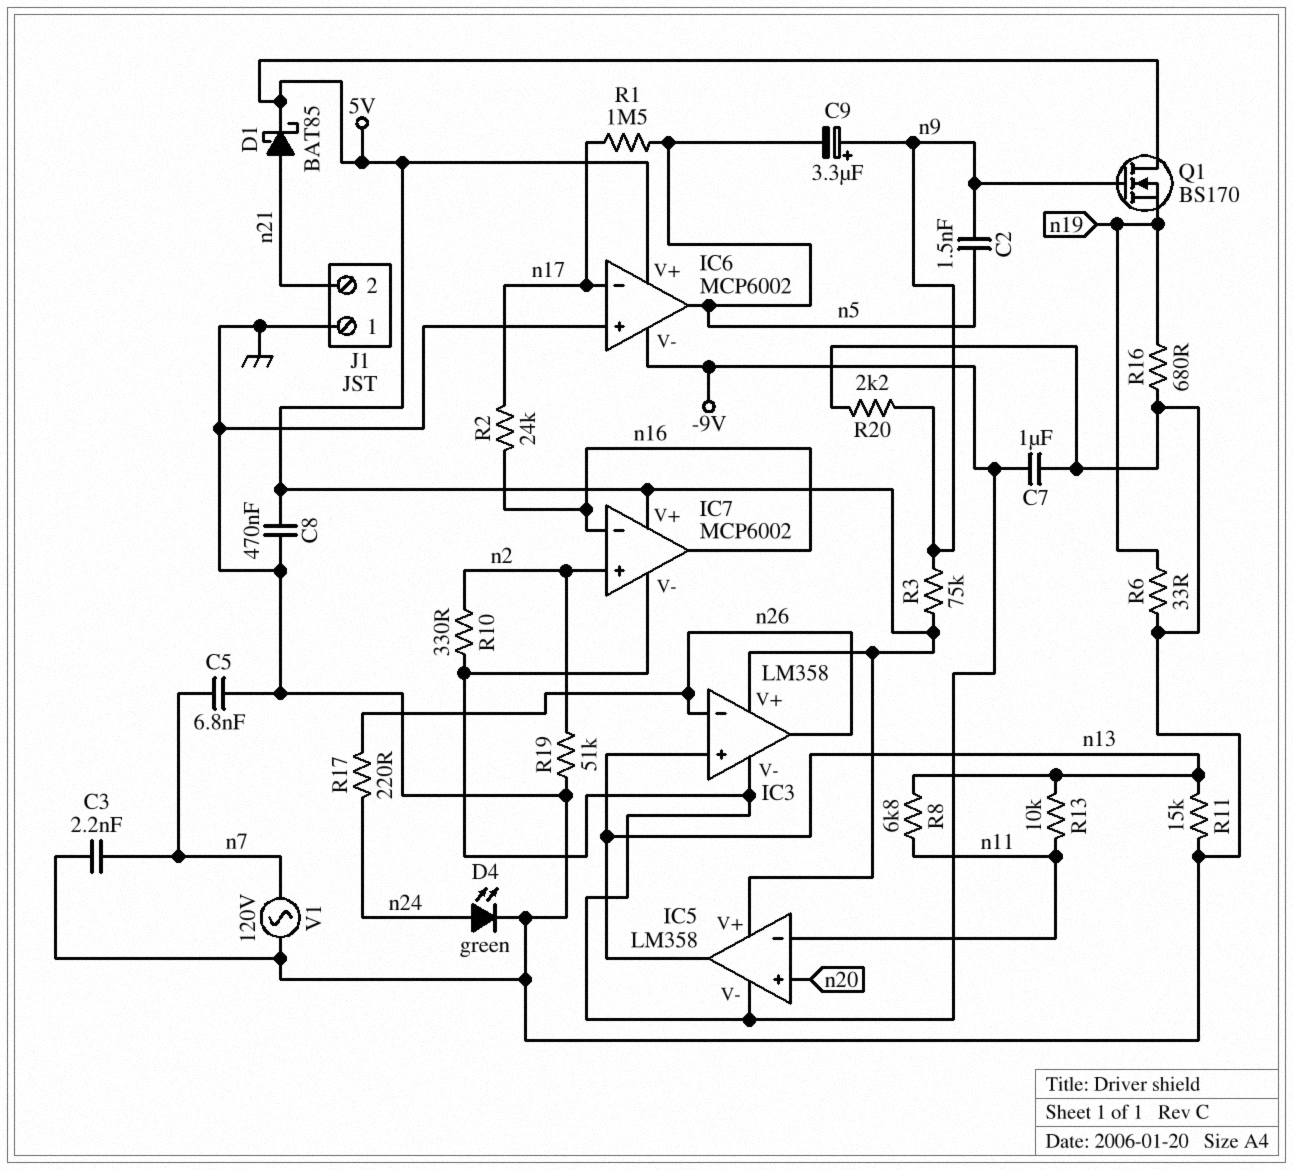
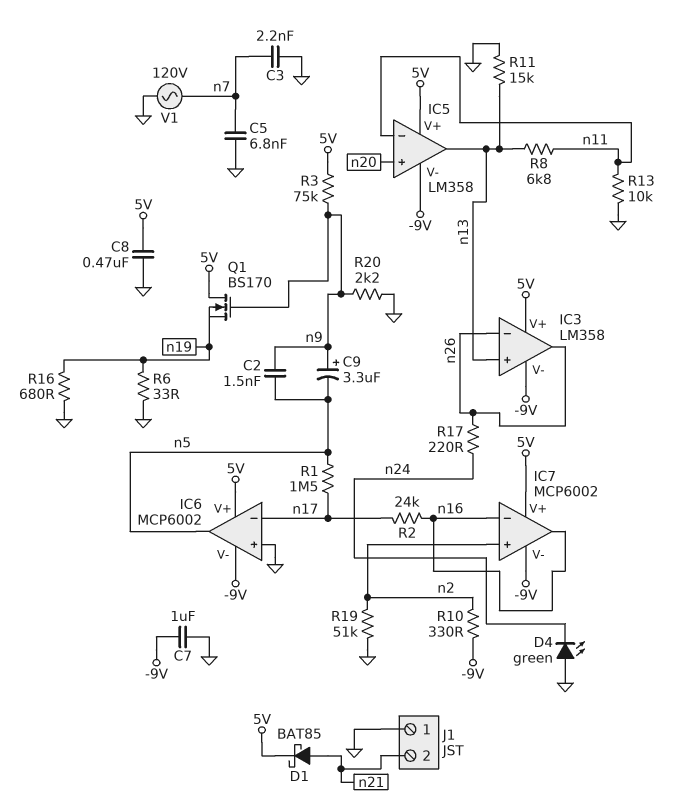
D4: LED green (A n24, K GND) -> LED green (A GND, K n24)
R13: 10k (n11, n13) -> 10k (GND, n11)

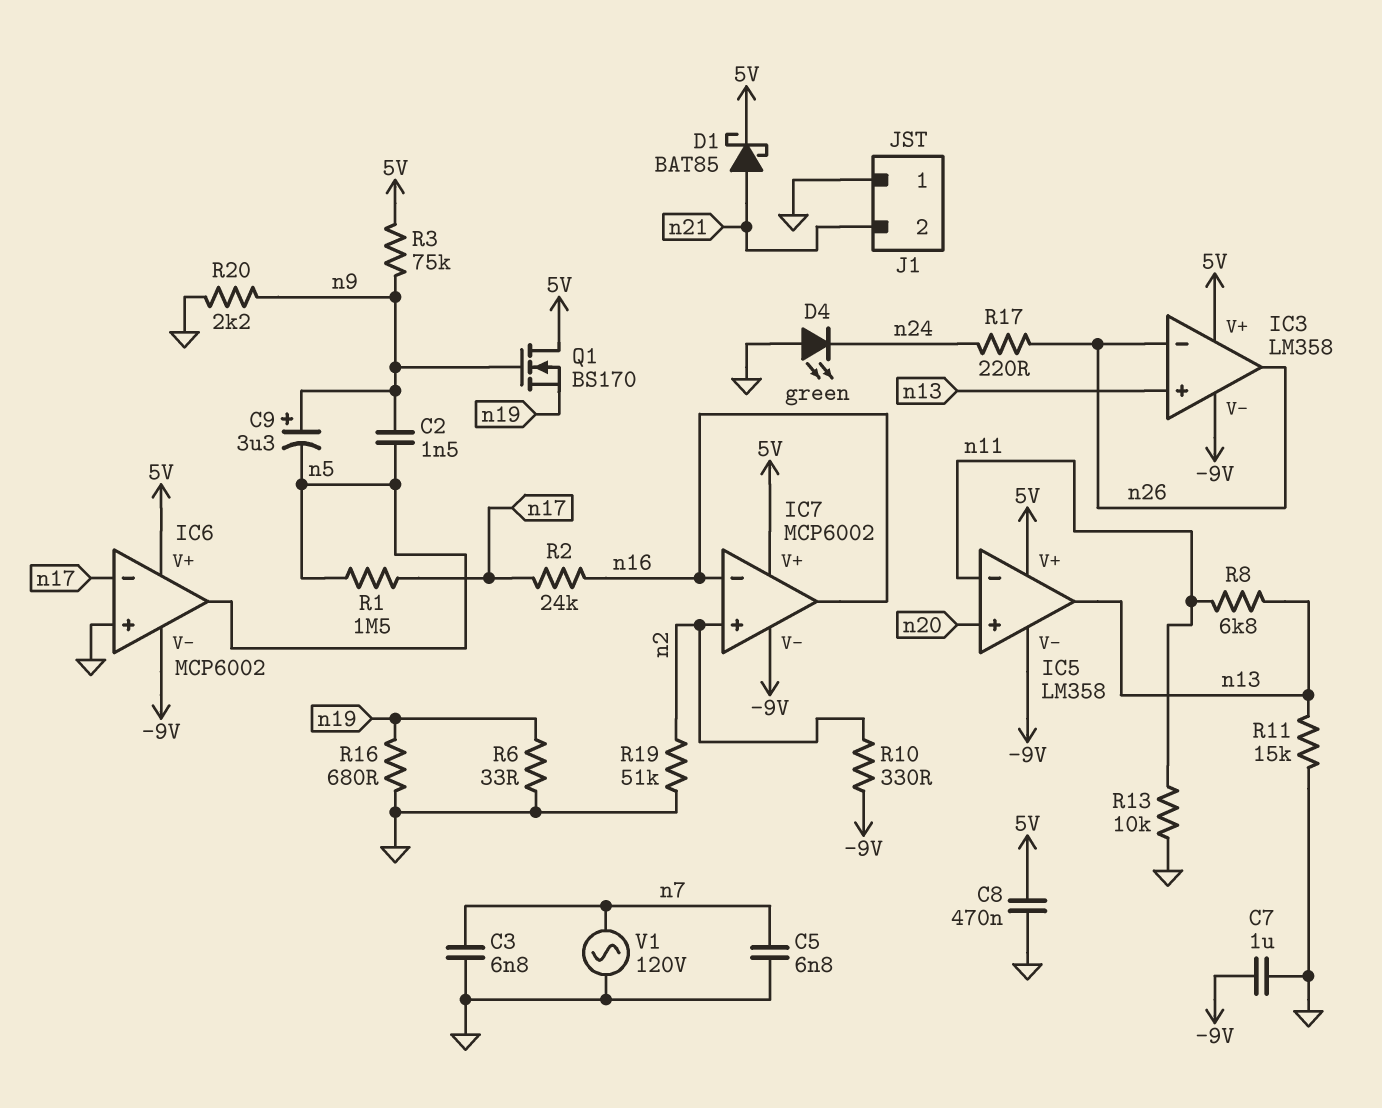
C3: 2.2nF (GND, n7) -> 6.8nF (GND, n7)

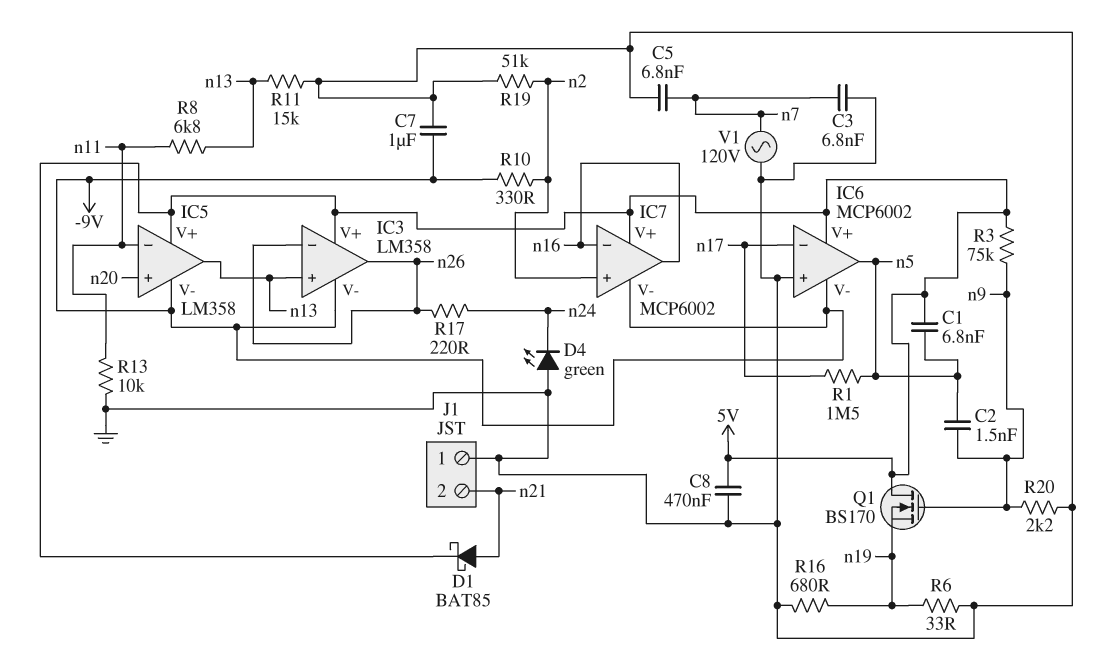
C1: none -> 6.8nF (5V, n5)
C9: 3.3uF (plus n9, minus n5) -> none
R2: 24k (n16, n17) -> none

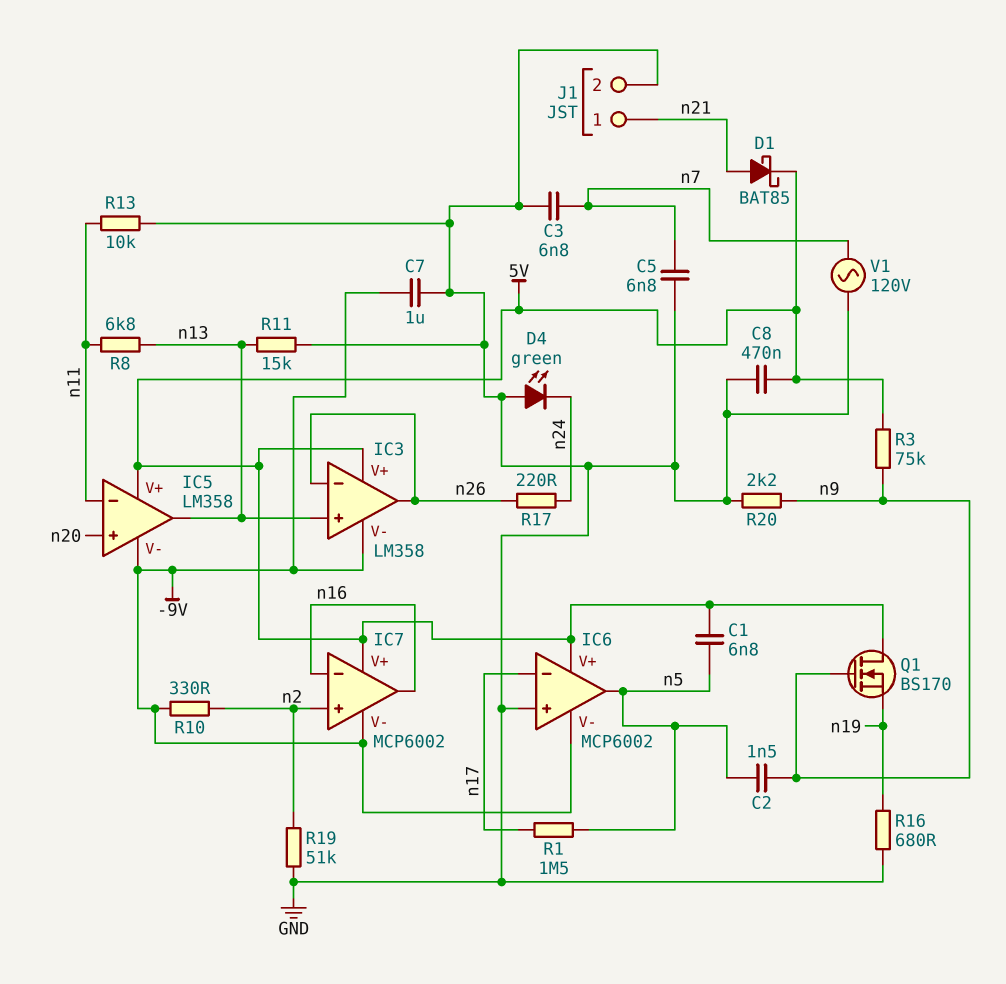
J1 pin 1: GND -> n21
J1 pin 2: n21 -> GND
R6: 33 (GND, n19) -> none

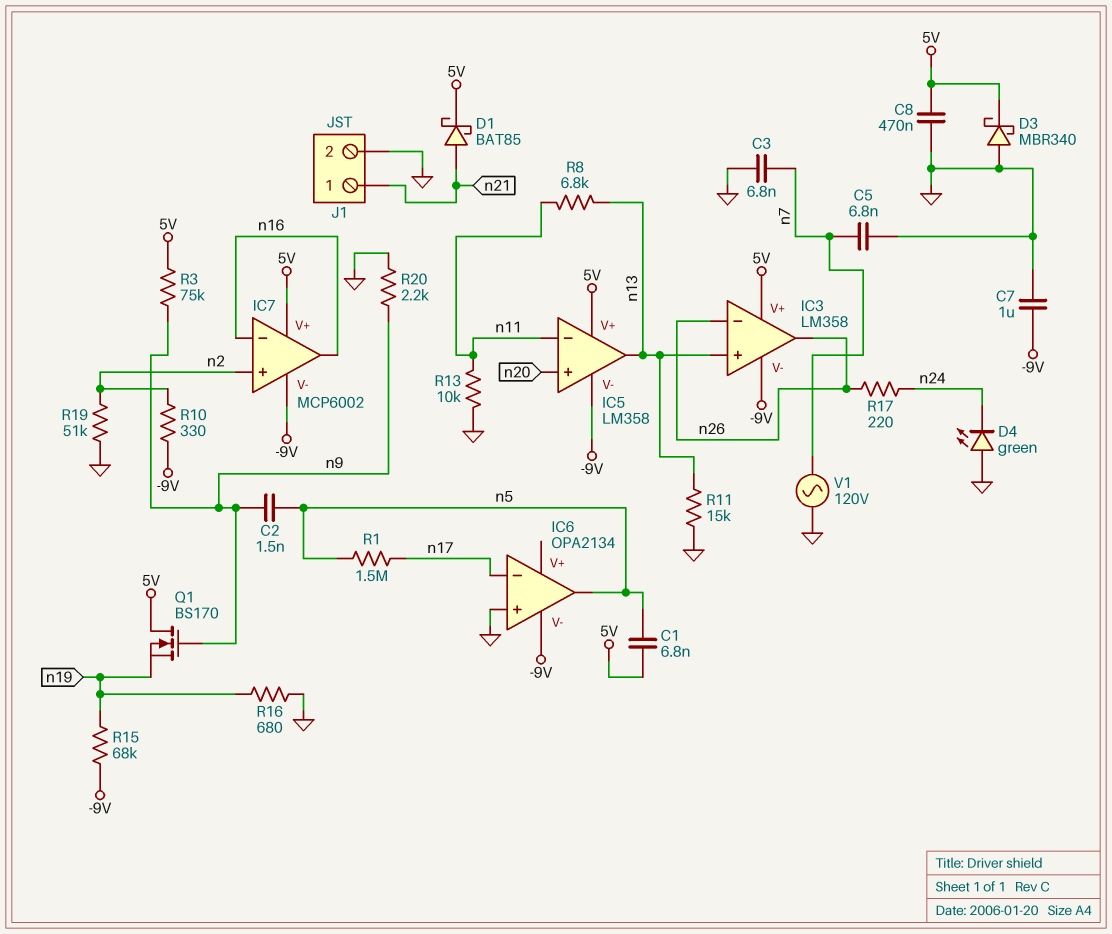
D3: none -> schottky MBR340 (A GND, K 5V)
IC6: MCP6002 -> OPA2134
IC6 pin V+: 5V -> none
R15: none -> 68k (-9V, n19)

